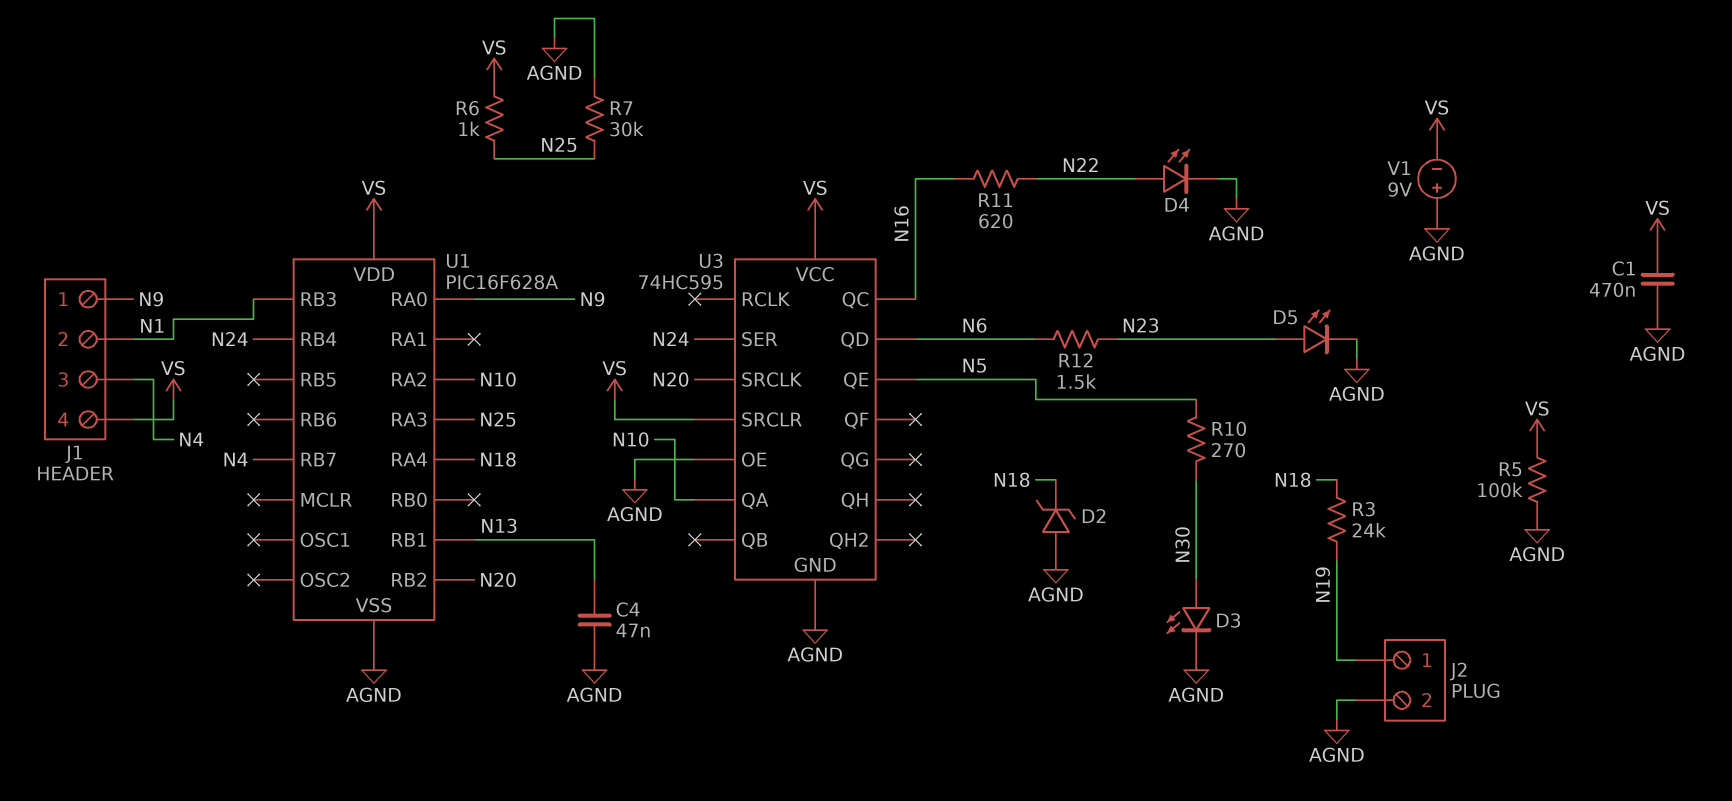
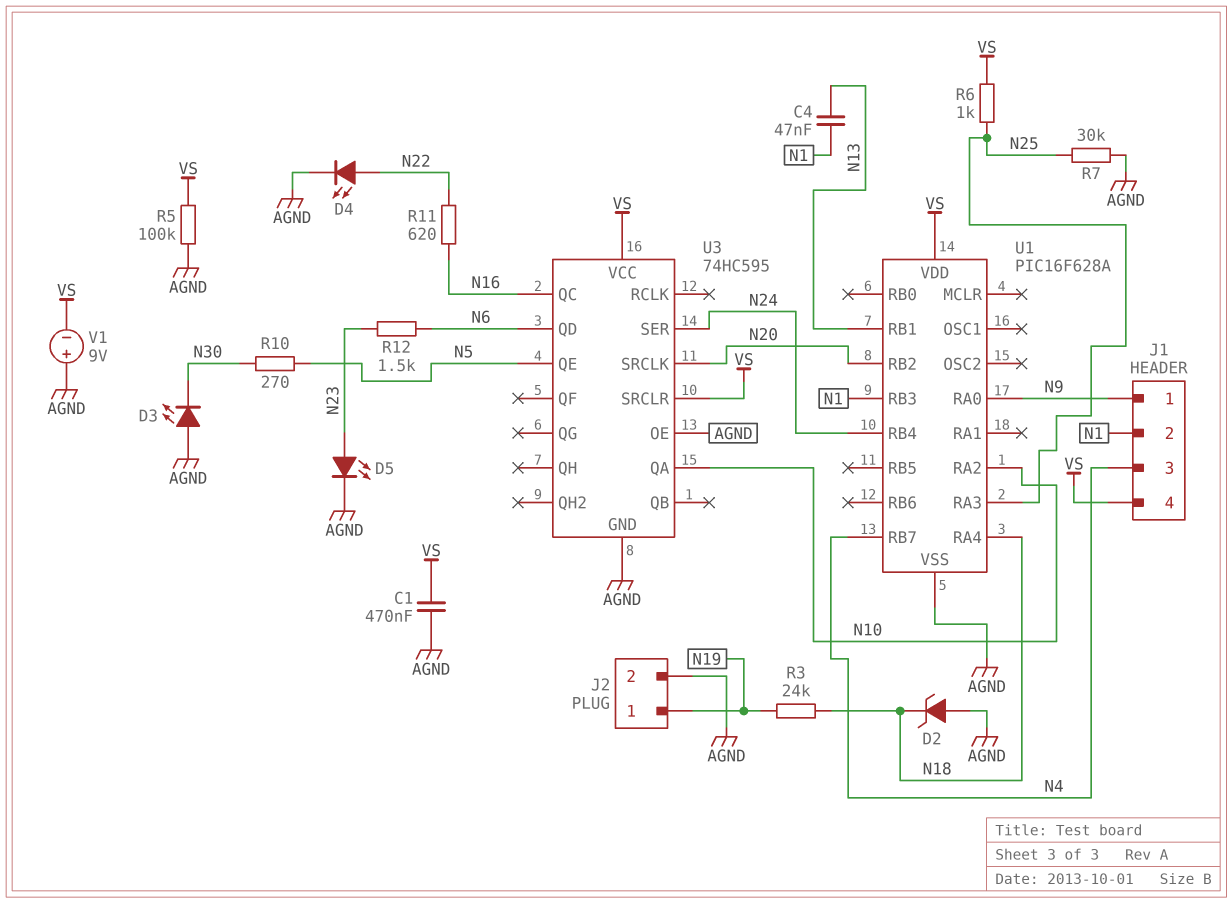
C4: 47nF (AGND, N13) -> 47nF (N1, N13)
D3: LED (A N30, K AGND) -> LED (A AGND, K N30)

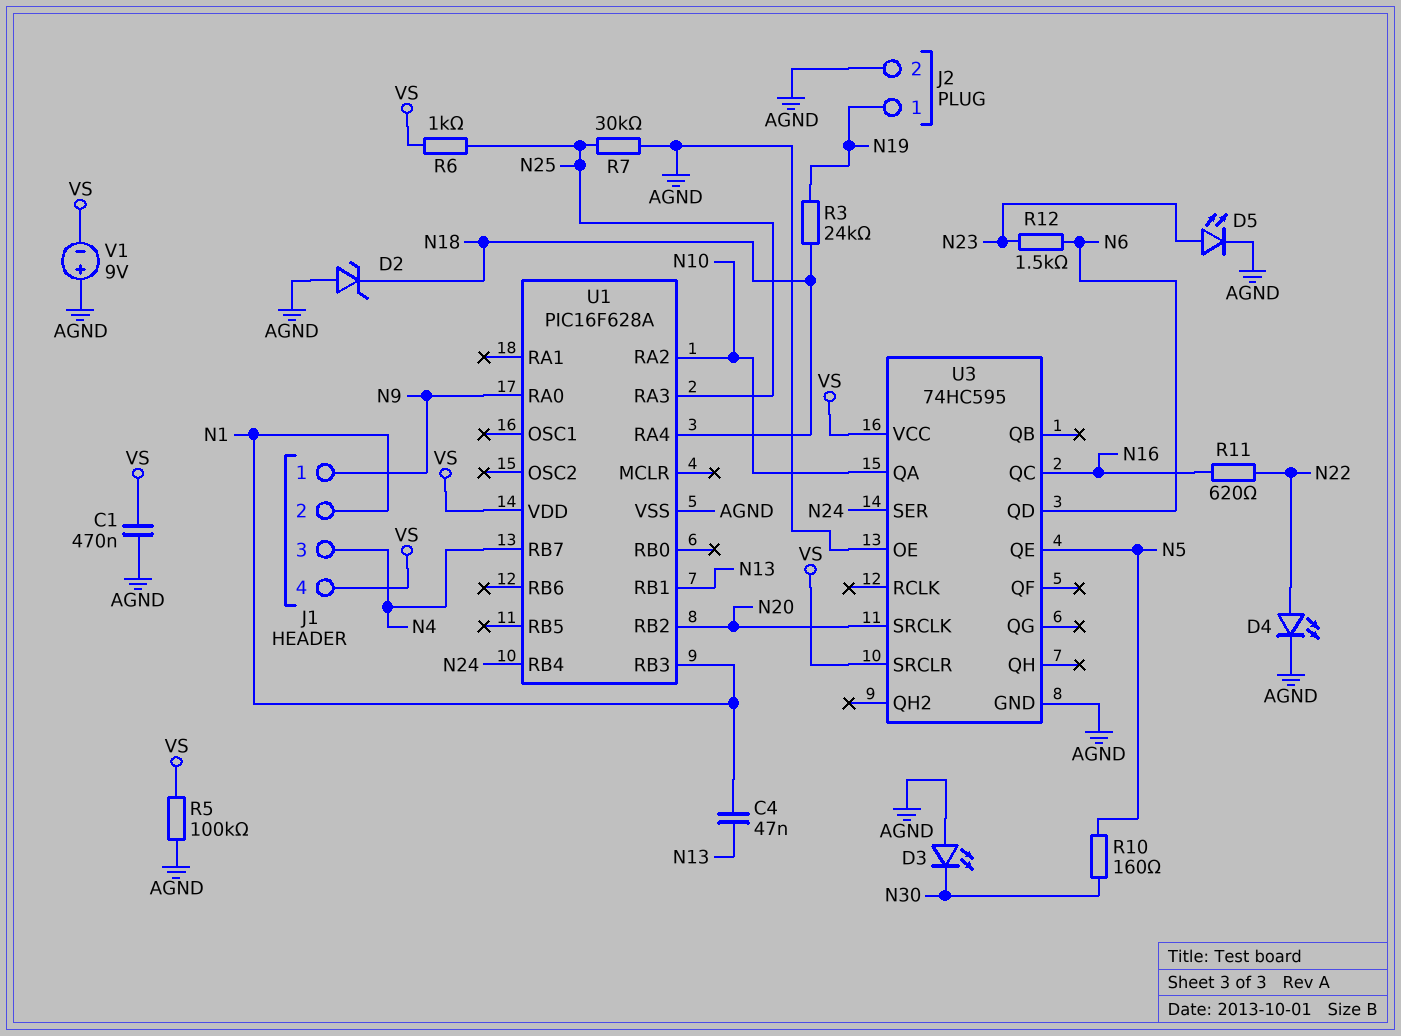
R10: 270 (N5, N30) -> 160 (N5, N30)

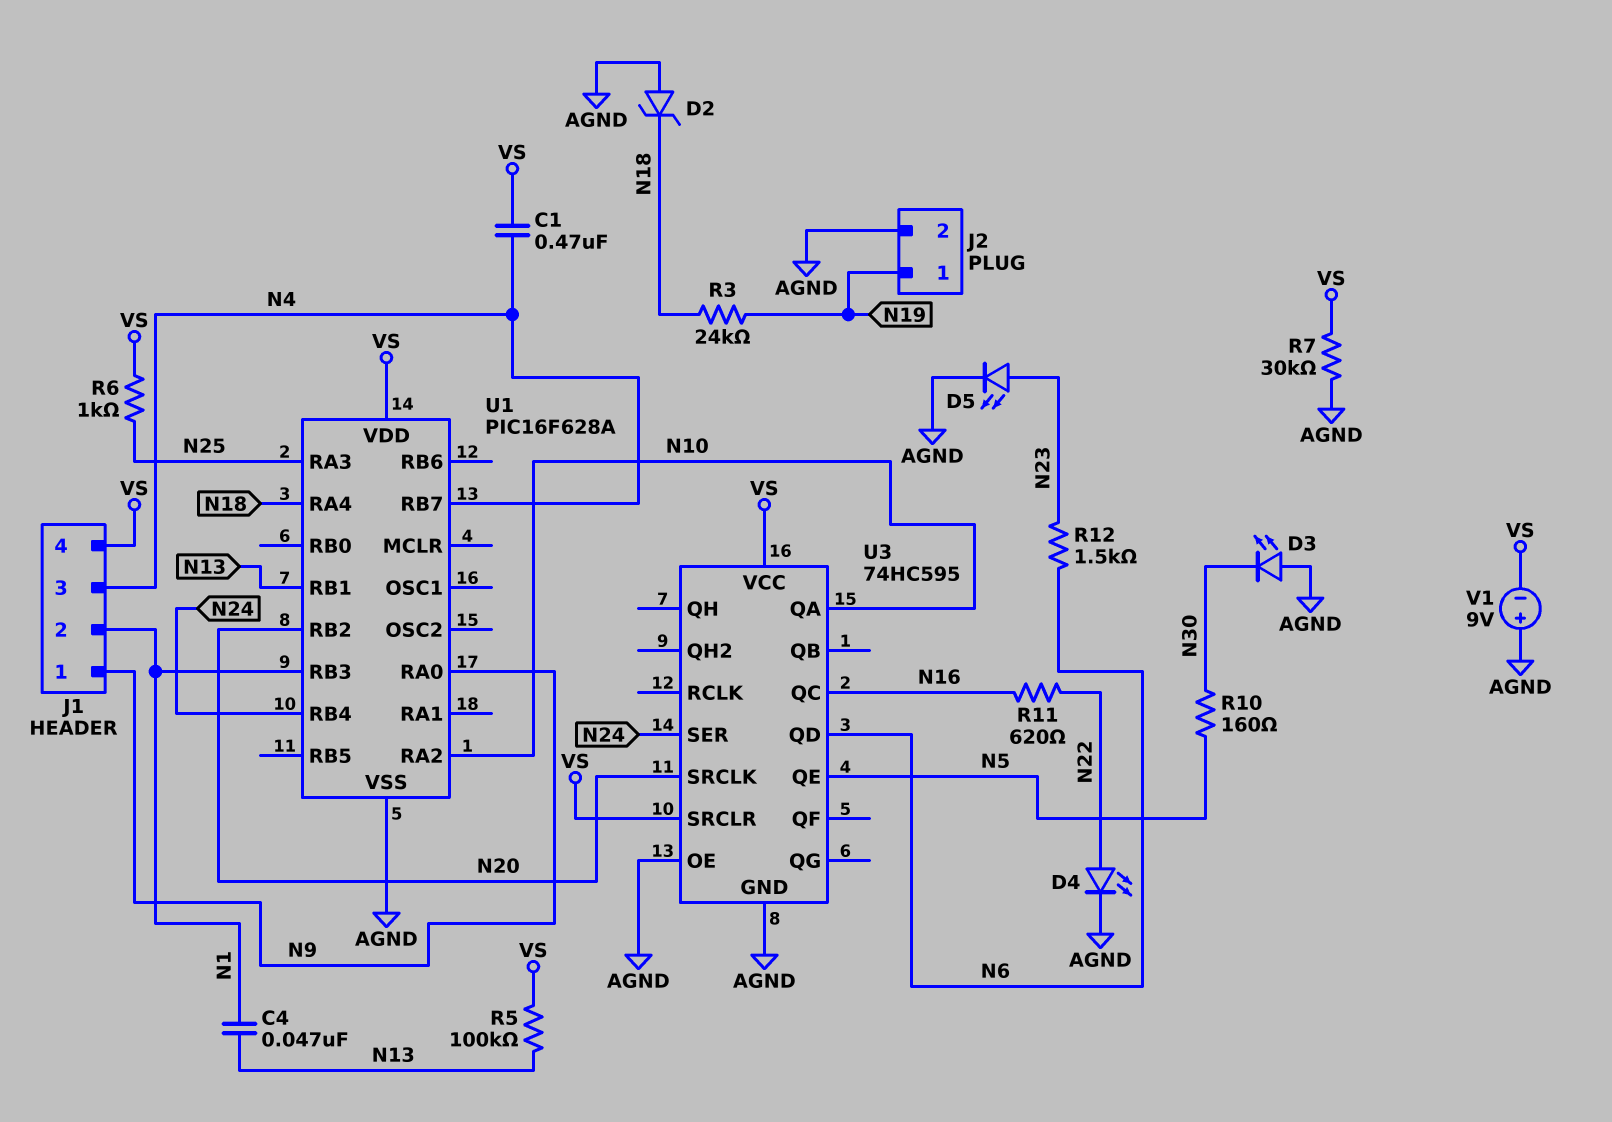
C1: 470nF (AGND, VS) -> 470nF (N4, VS)
R5: 100k (AGND, VS) -> 100k (N13, VS)
R7: 30k (AGND, N25) -> 30k (AGND, VS)

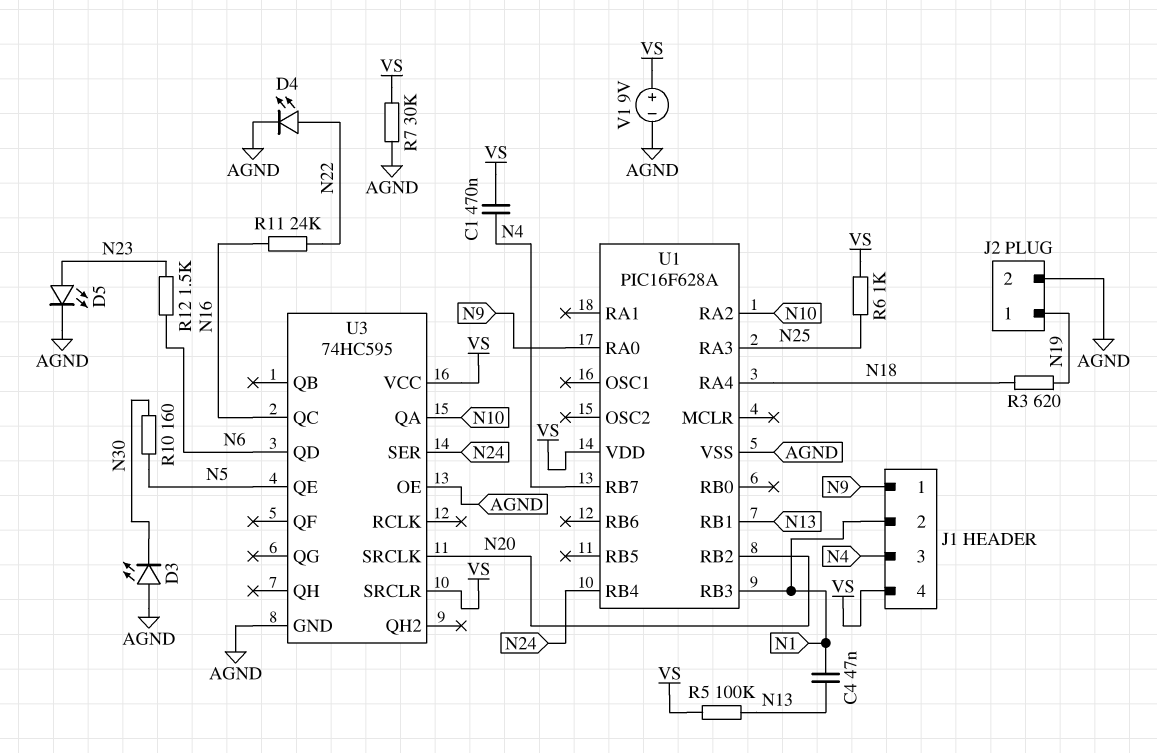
D2: zener (A AGND, K N18) -> none
R3: 24k (N18, N19) -> 620 (N18, N19)
R11: 620 (N16, N22) -> 24k (N16, N22)
V1: 9V (plus AGND, minus VS) -> 9V (plus VS, minus AGND)

